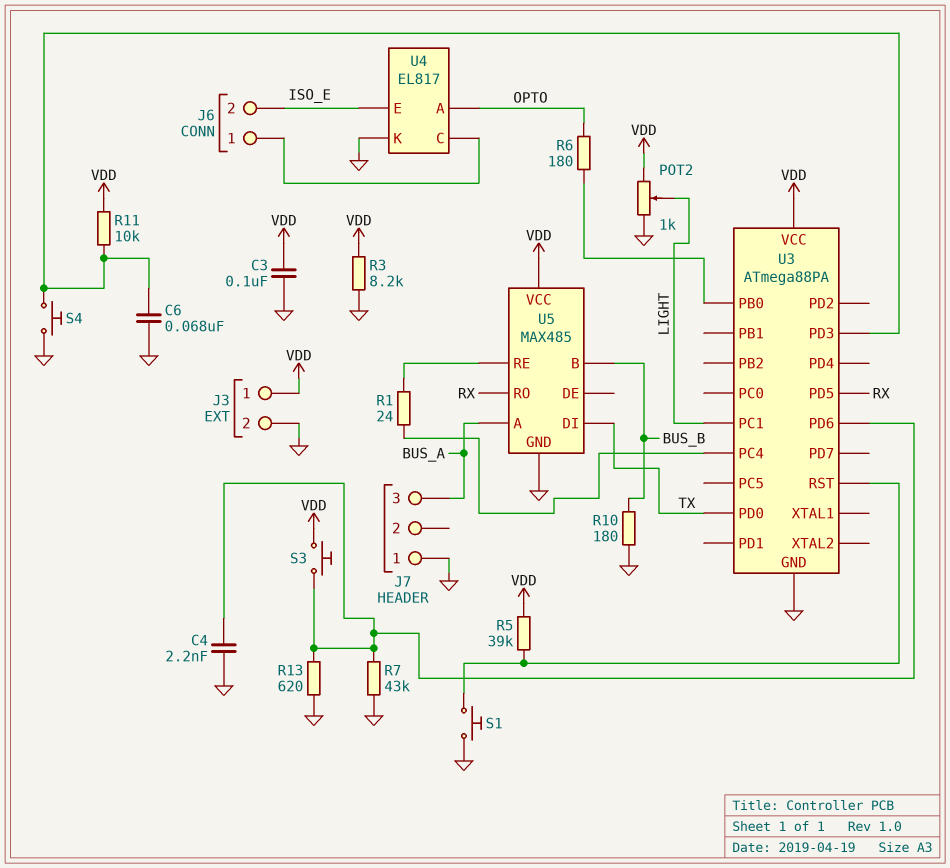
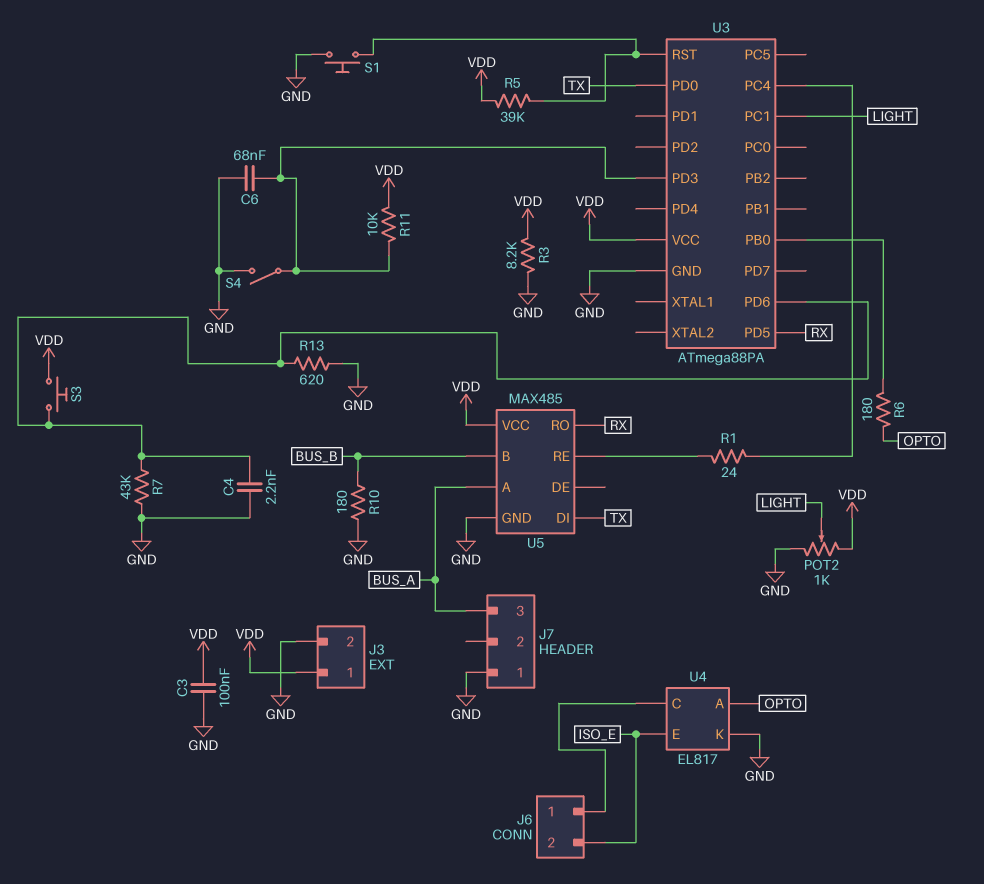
S4: button (GND, U3/PD3) -> switch (GND, U3/PD3)

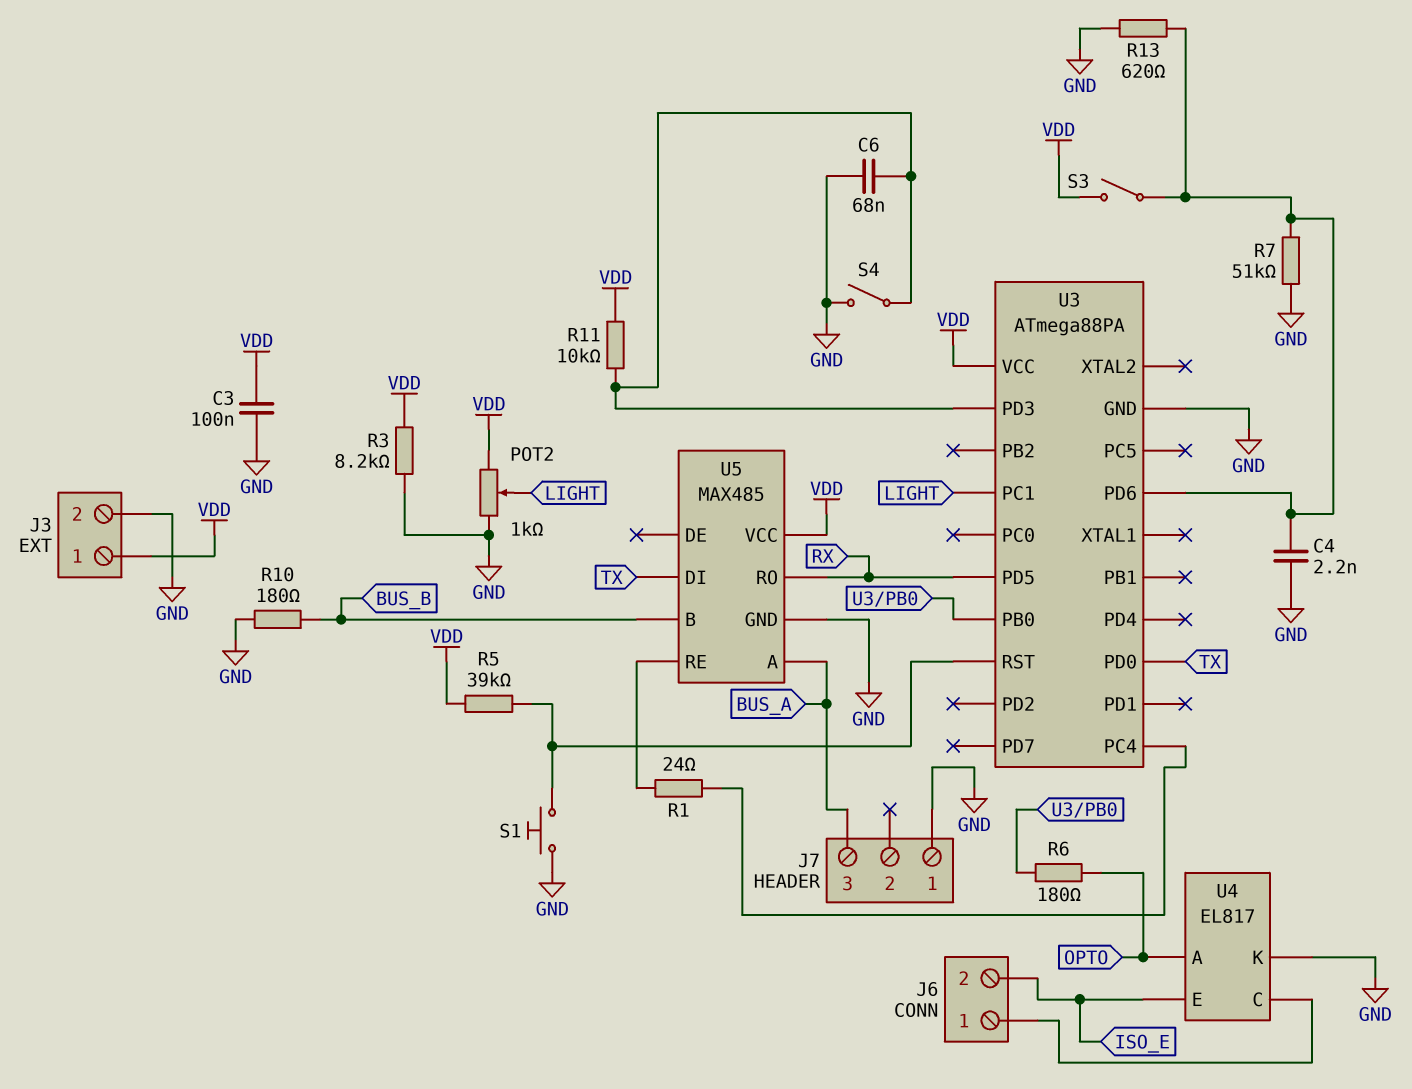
R7: 43k (GND, U3/PD6) -> 51k (GND, U3/PD6)
S3: button (U3/PD6, VDD) -> switch (U3/PD6, VDD)

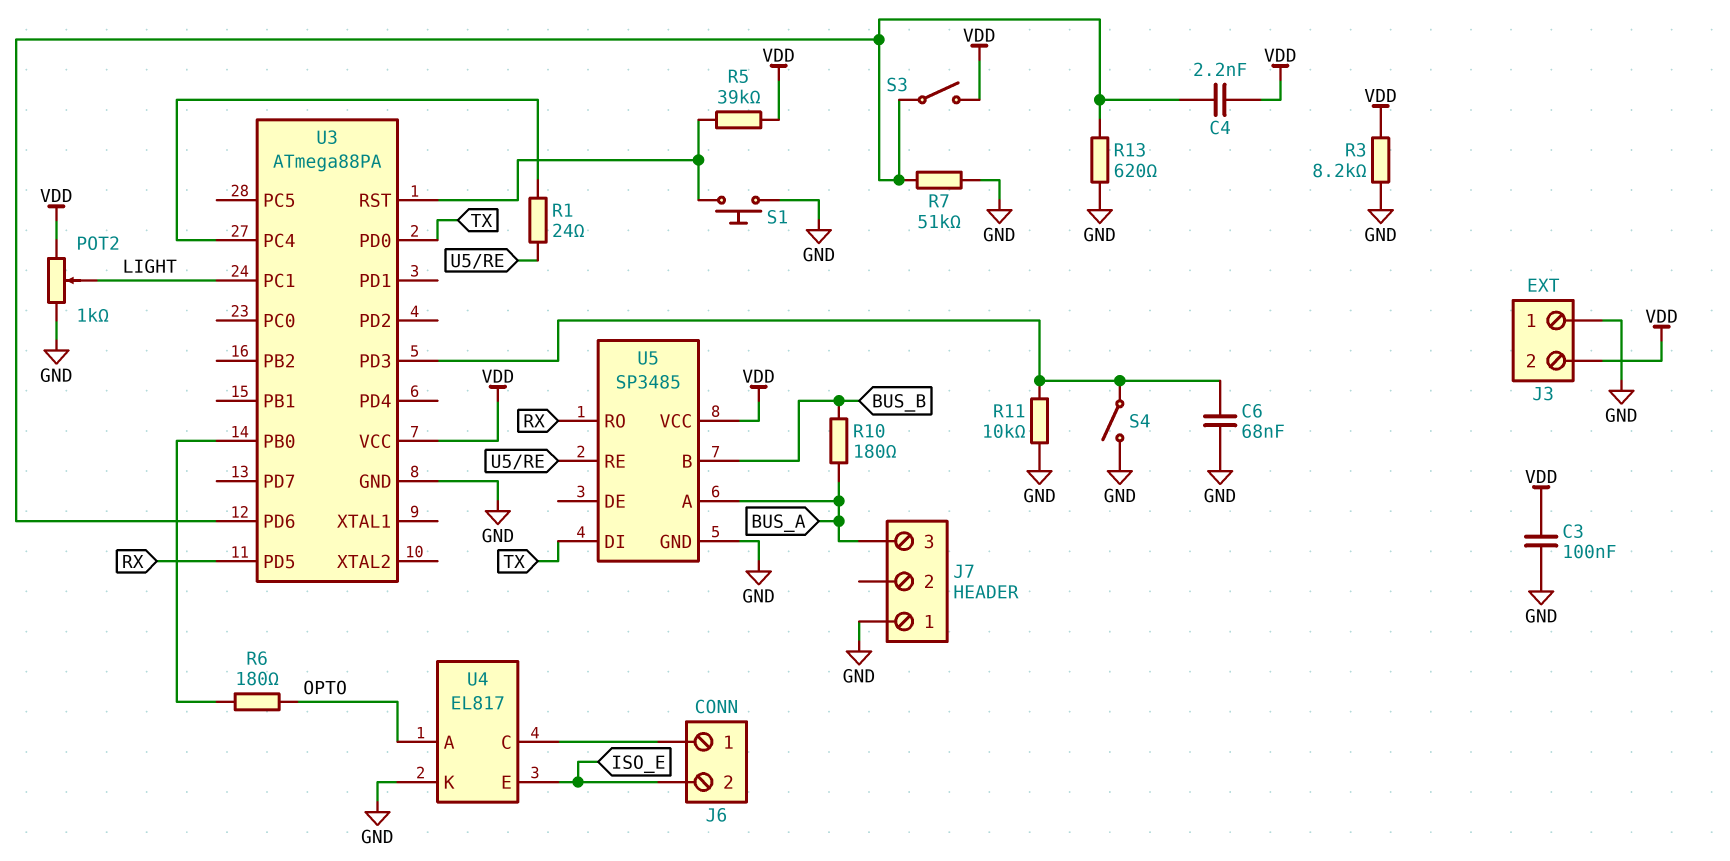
C4: 2.2nF (GND, U3/PD6) -> 2.2nF (U3/PD6, VDD)
J3 pin 1: VDD -> GND
J3 pin 2: GND -> VDD
R10: 180 (BUS_B, GND) -> 180 (BUS_A, BUS_B)
R11: 10k (U3/PD3, VDD) -> 10k (GND, U3/PD3)
U5: MAX485 -> SP3485

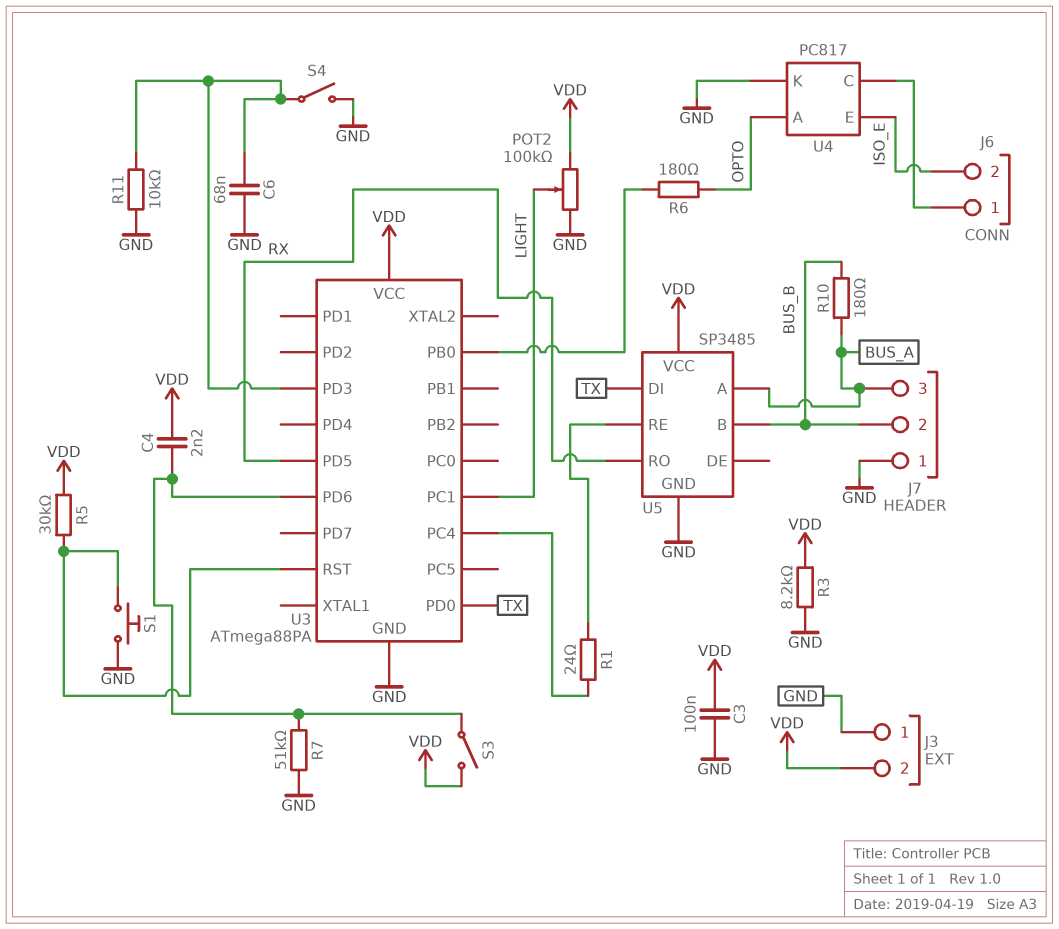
J7 pin 2: none -> BUS_B
POT2: 1k (GND, VDD, wiper LIGHT) -> 100k (GND, VDD, wiper LIGHT)
R5: 39k (U3/RST, VDD) -> 30k (U3/RST, VDD)
R13: 620 (GND, U3/PD6) -> none
U4: EL817 -> PC817

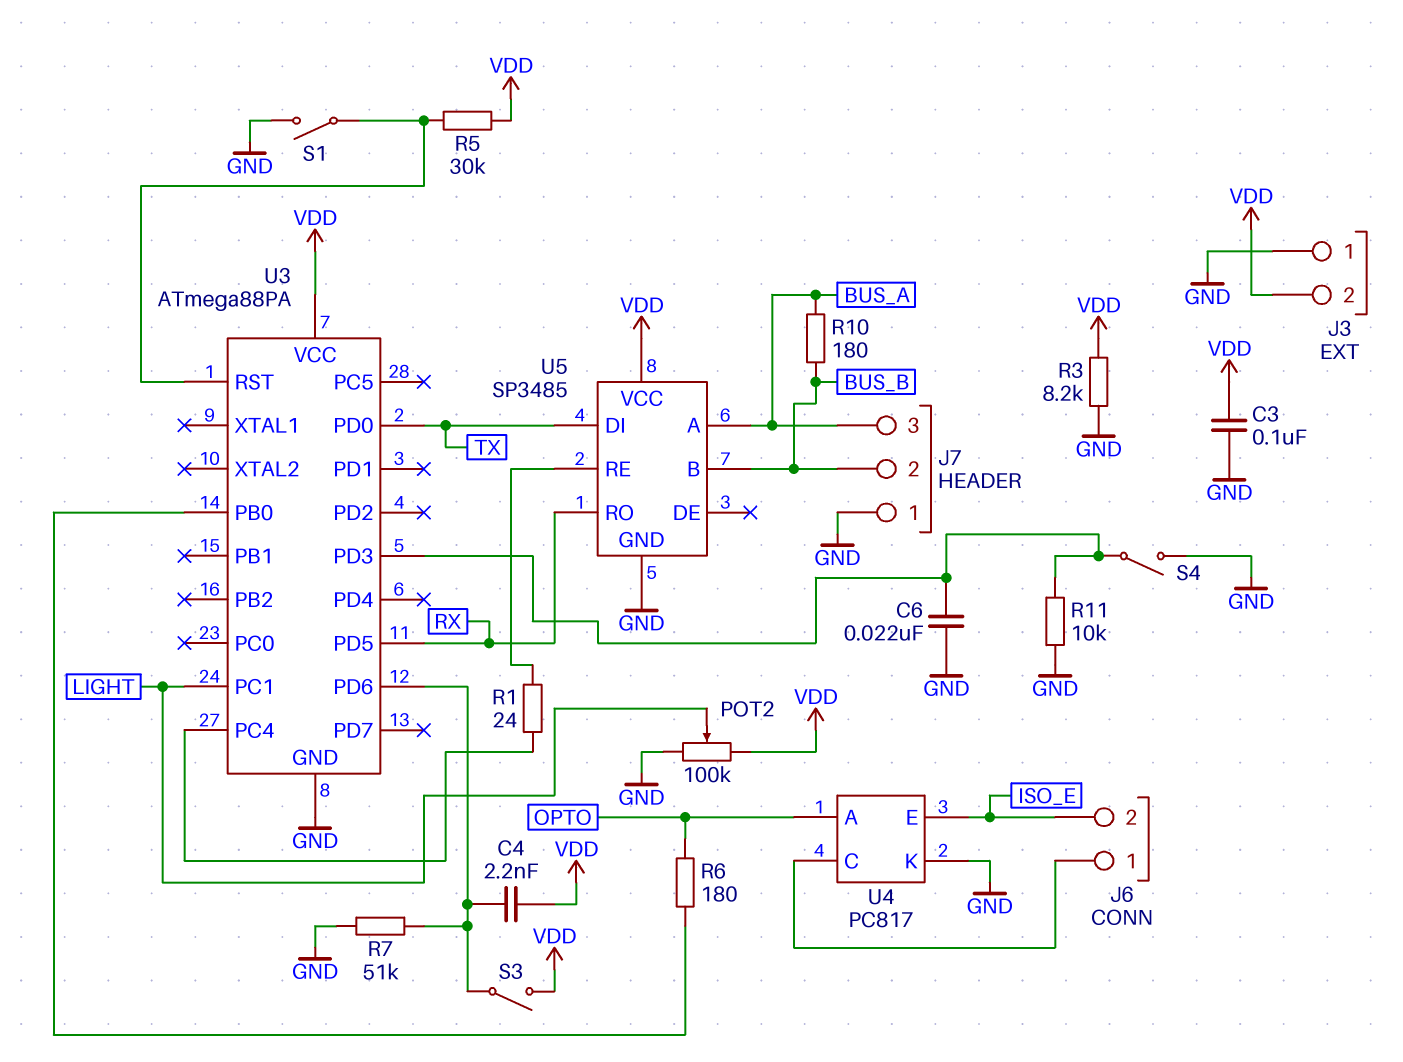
C6: 68nF (GND, U3/PD3) -> 22nF (GND, U3/PD3)
S1: button (GND, U3/RST) -> switch (GND, U3/RST)

